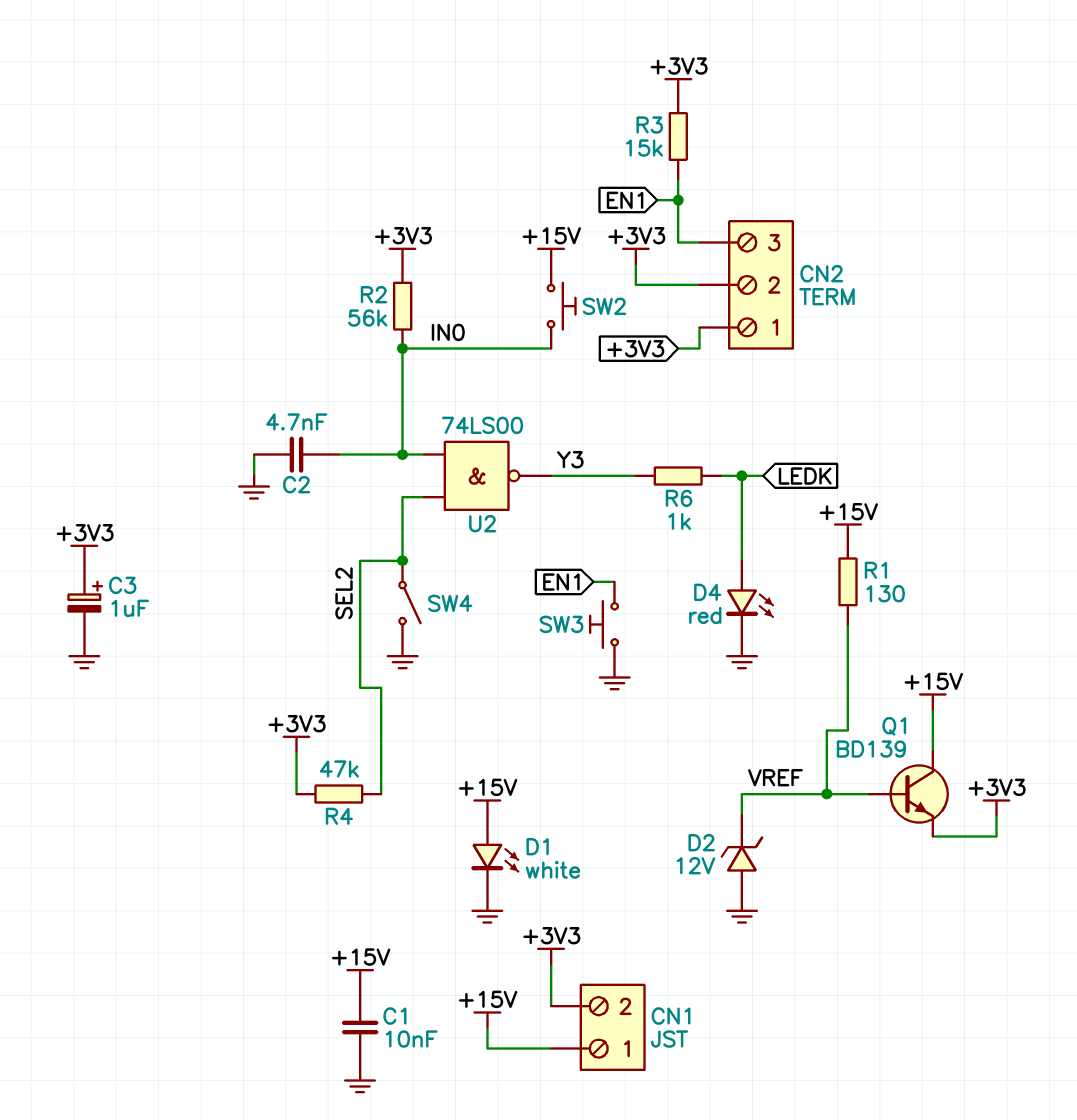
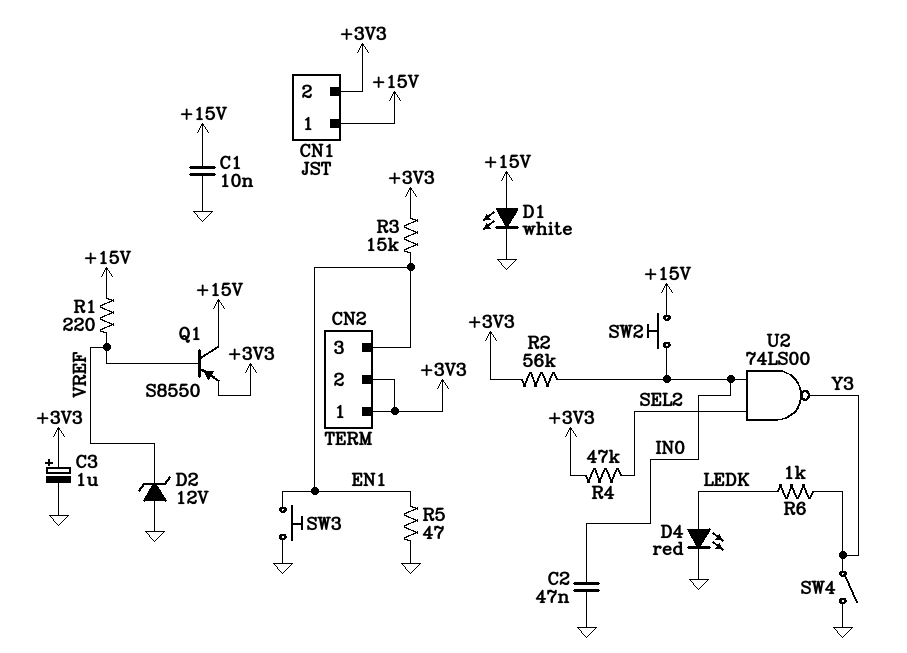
C2: 4.7nF (GND, IN0) -> 47nF (GND, IN0)
Q1: NPN BD139 (B VREF, C +15V, E +3V3) -> PNP S8550 (B VREF, C +15V, E +3V3)
R1: 130 (+15V, VREF) -> 220 (+15V, VREF)
R5: none -> 47 (EN1, GND)
SW4: switch (GND, SEL2) -> switch (GND, Y3)

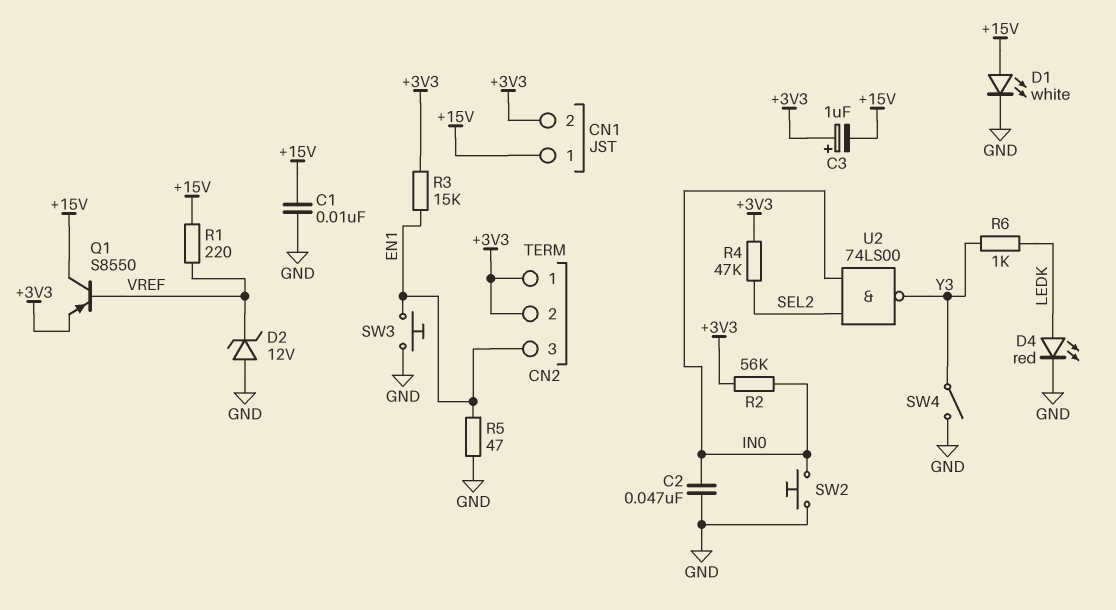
C3: 1uF (plus +3V3, minus GND) -> 1uF (plus +3V3, minus +15V)
SW2: button (+15V, IN0) -> button (GND, IN0)

